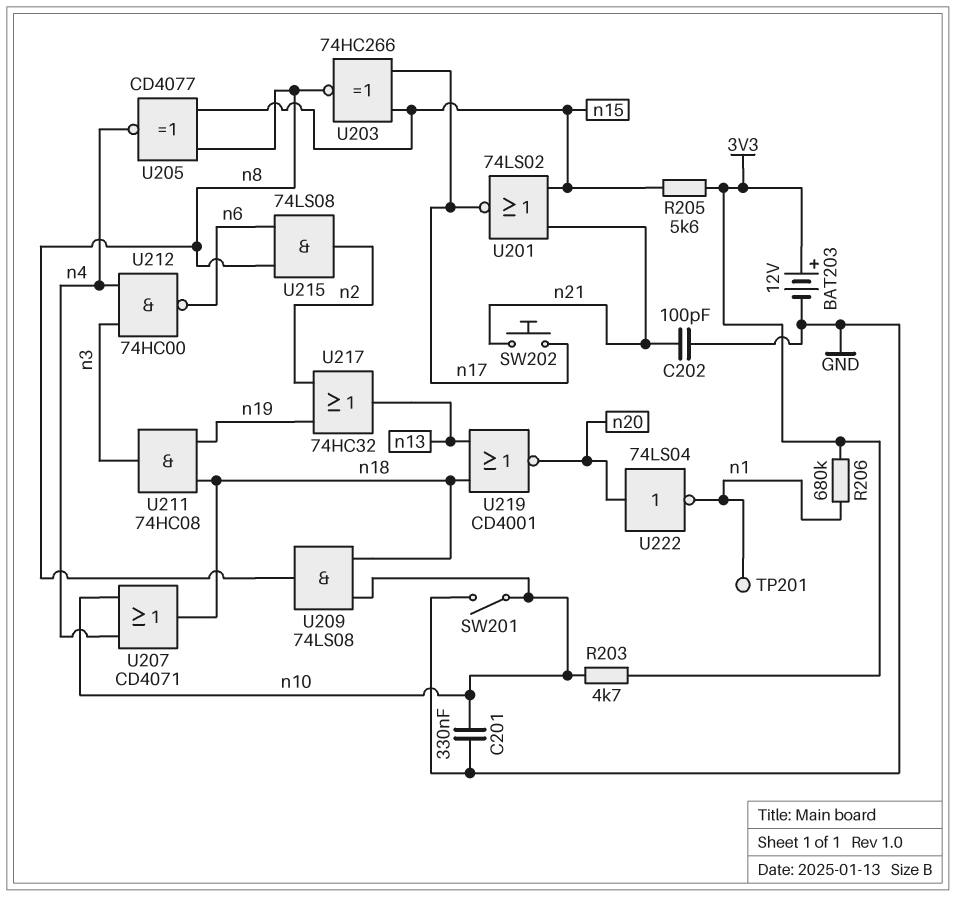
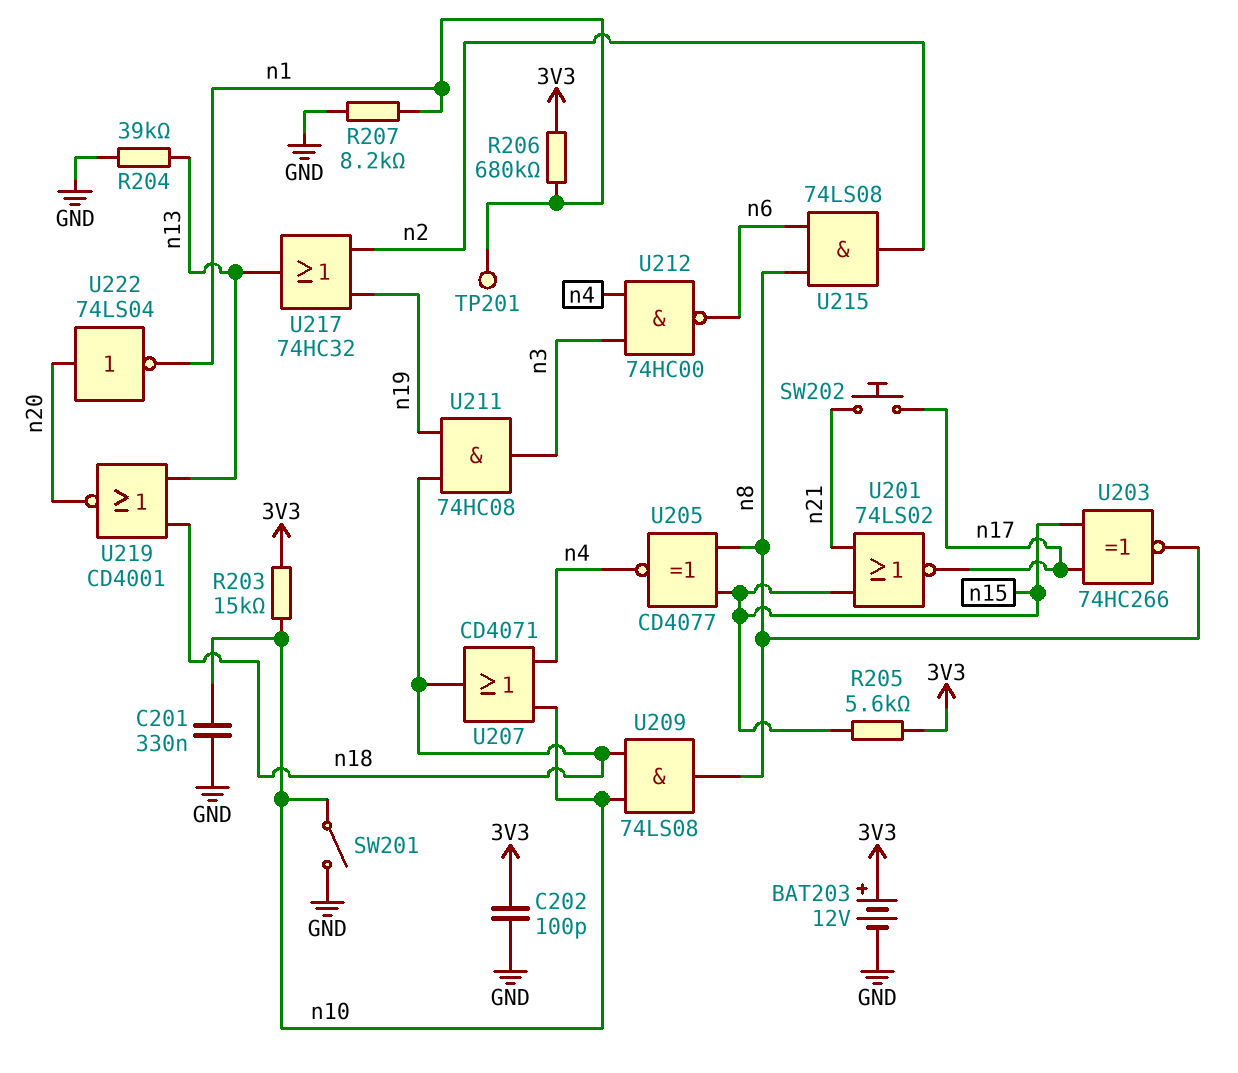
C202: 100pF (GND, n21) -> 100pF (3V3, GND)
R203: 4.7k (3V3, n10) -> 15k (3V3, n10)
R204: none -> 39k (GND, n13)
R207: none -> 8.2k (GND, n1)

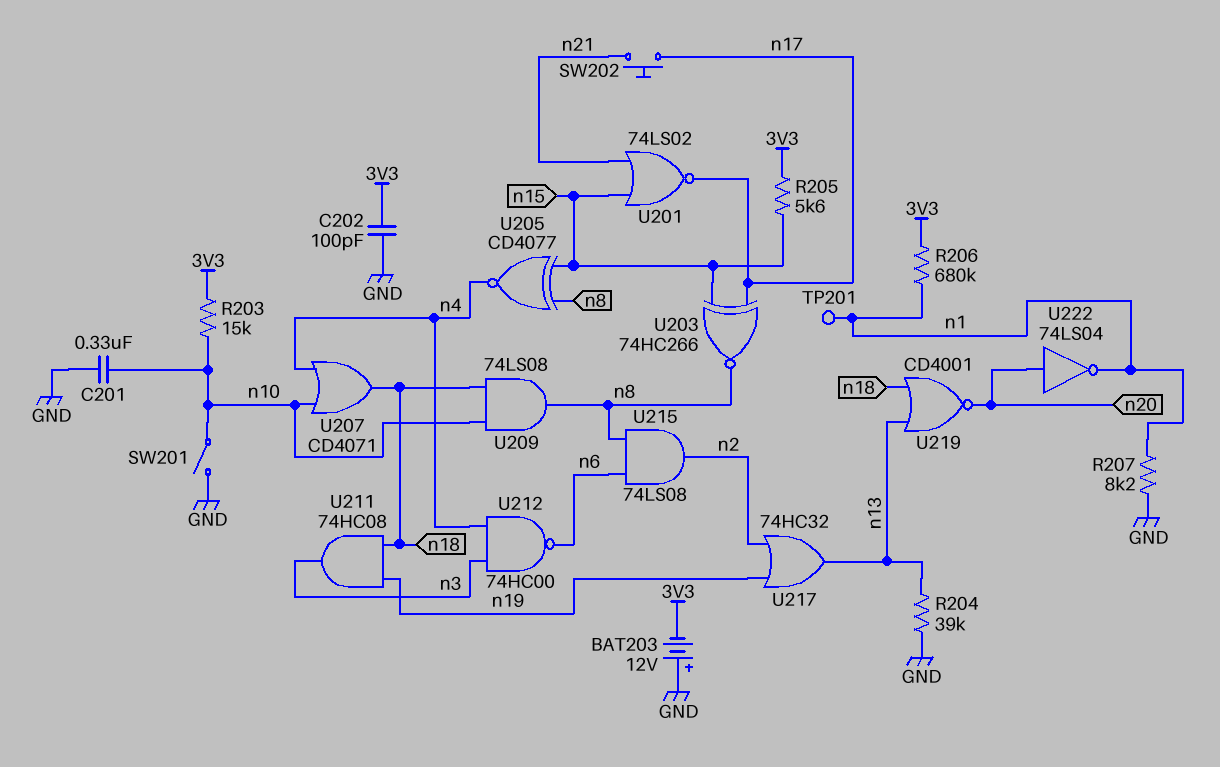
BAT203: 12V (plus 3V3, minus GND) -> 12V (plus GND, minus 3V3)

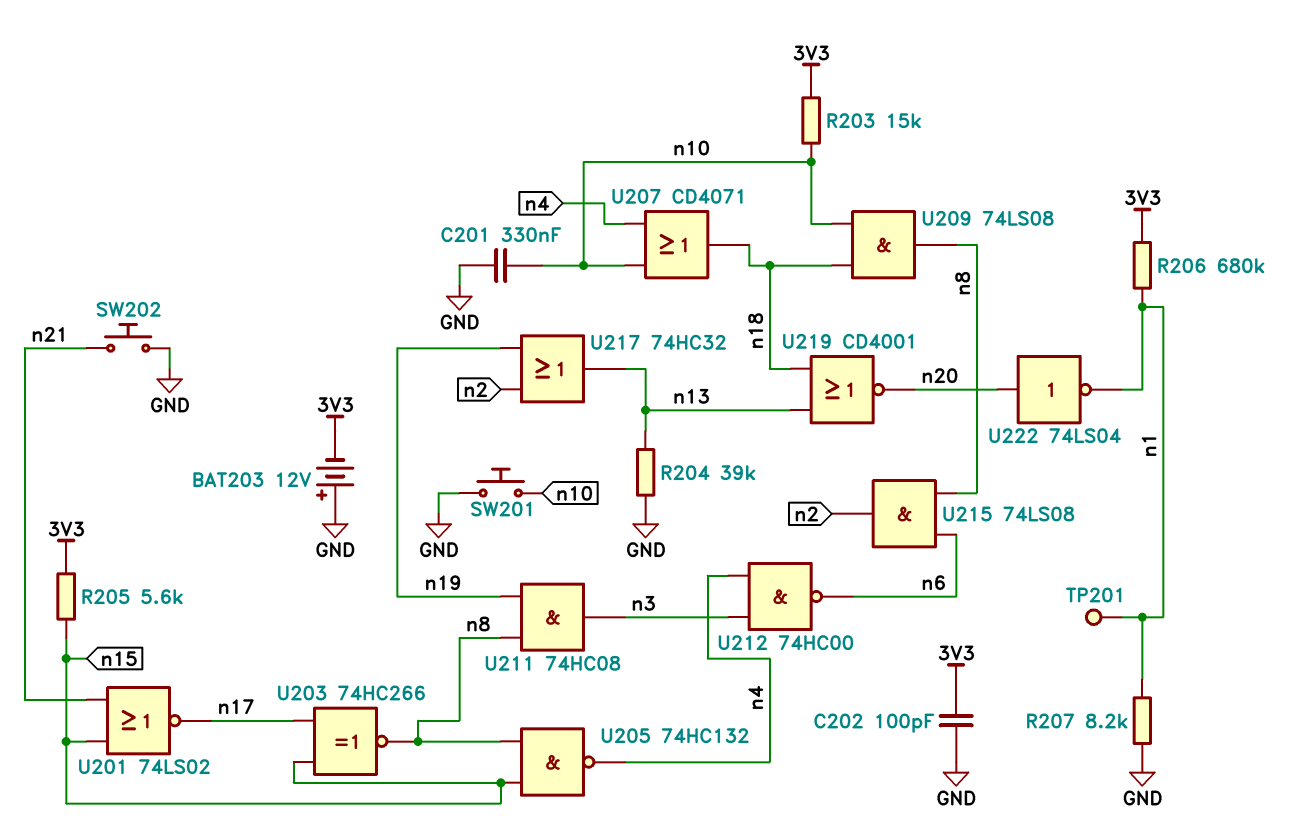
SW201: switch (GND, n10) -> button (GND, n10)
SW202: button (n17, n21) -> button (GND, n21)
U205: XNOR CD4077 (in n8, in n15, out n4) -> NAND 74HC132 (in n8, in n15, out n4)
U211: AND 74HC08 (in n18, in n19, out n3) -> AND 74HC08 (in n8, in n19, out n3)

